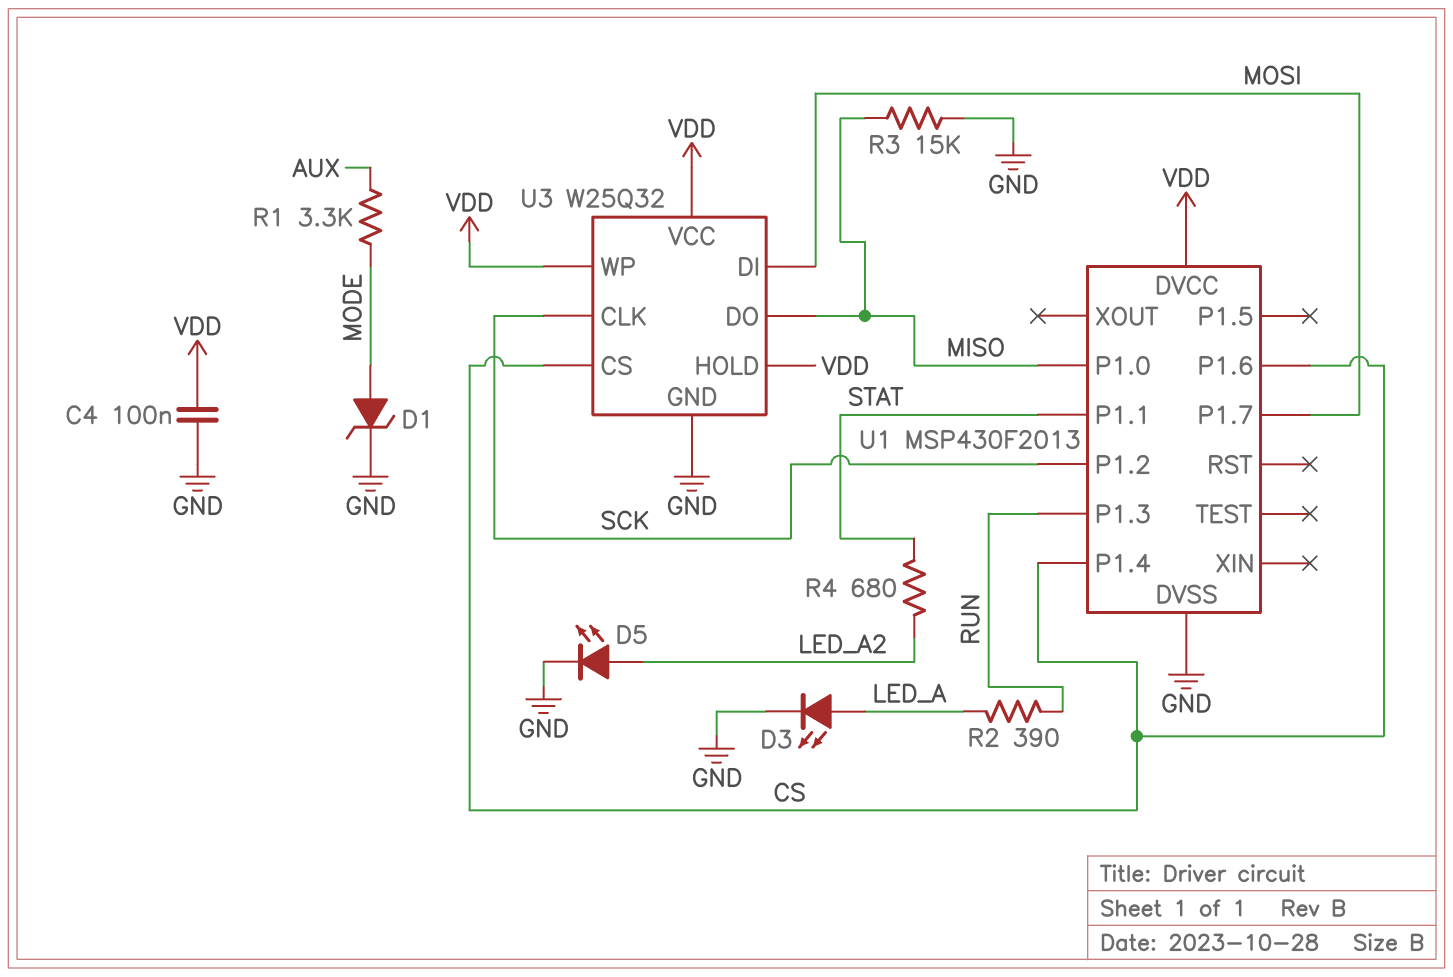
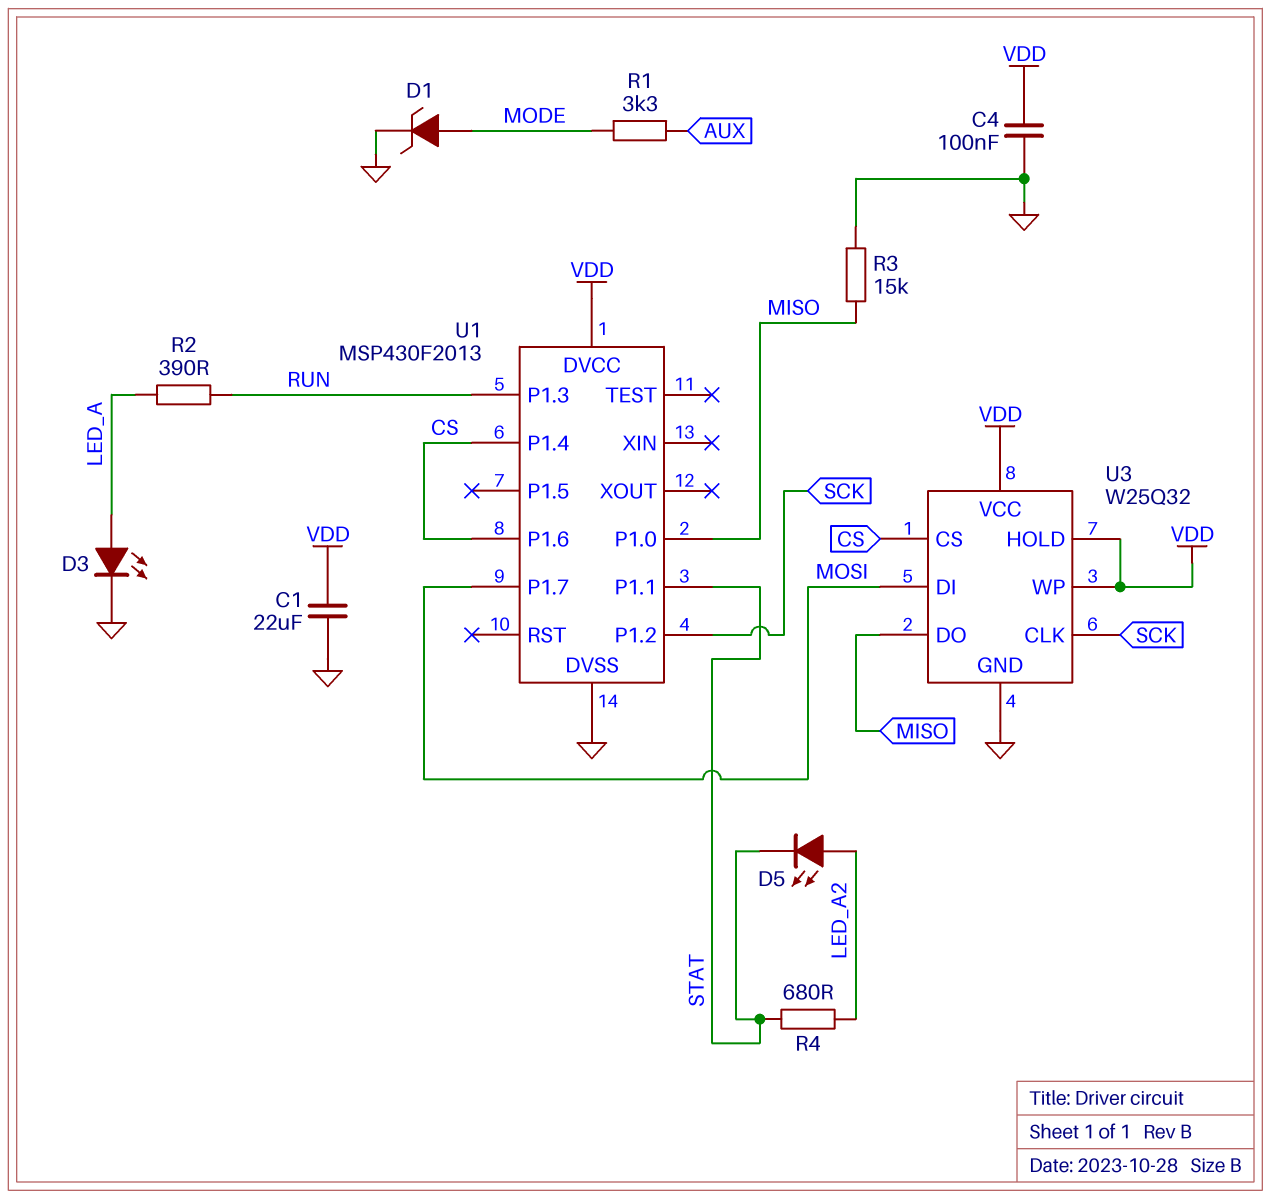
C1: none -> 22uF (GND, VDD)
D5: LED (A LED_A2, K GND) -> LED (A LED_A2, K STAT)

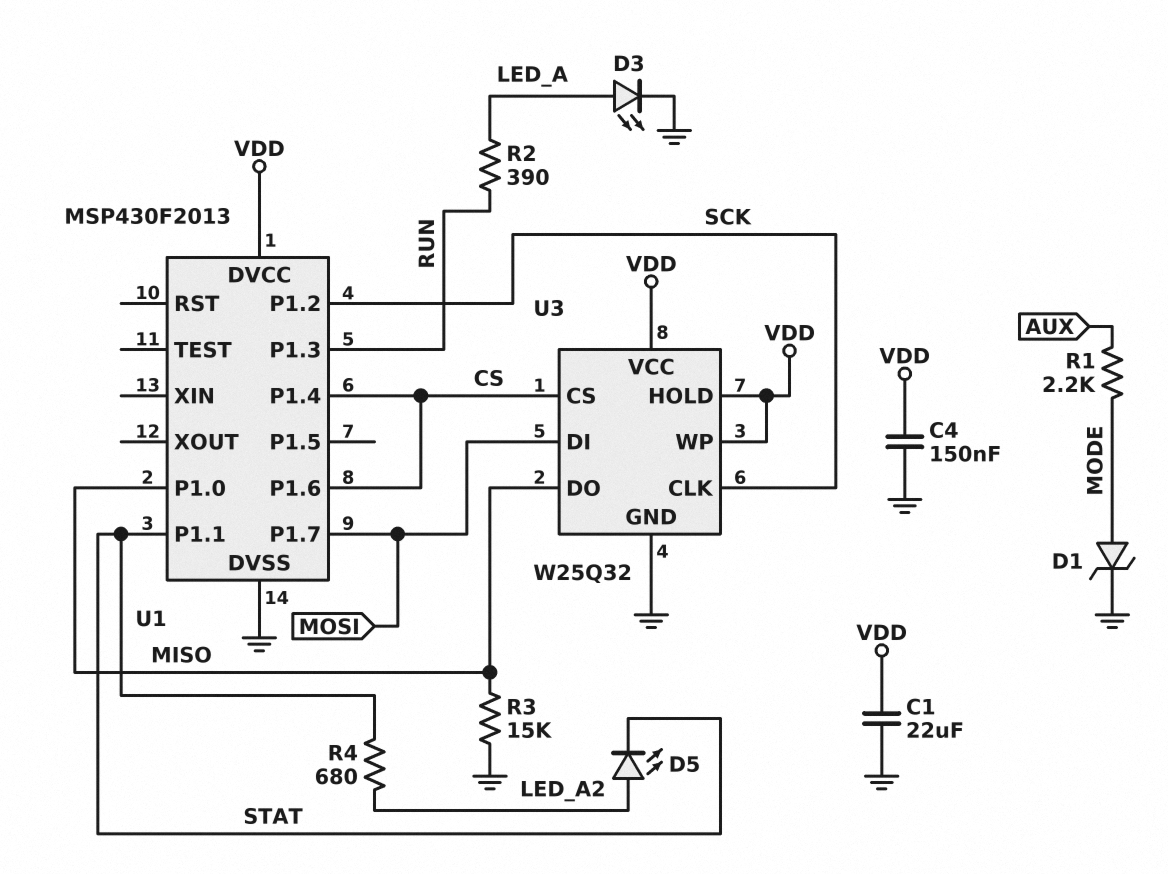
C4: 100nF (GND, VDD) -> 150nF (GND, VDD)
R1: 3.3k (AUX, MODE) -> 2.2k (AUX, MODE)

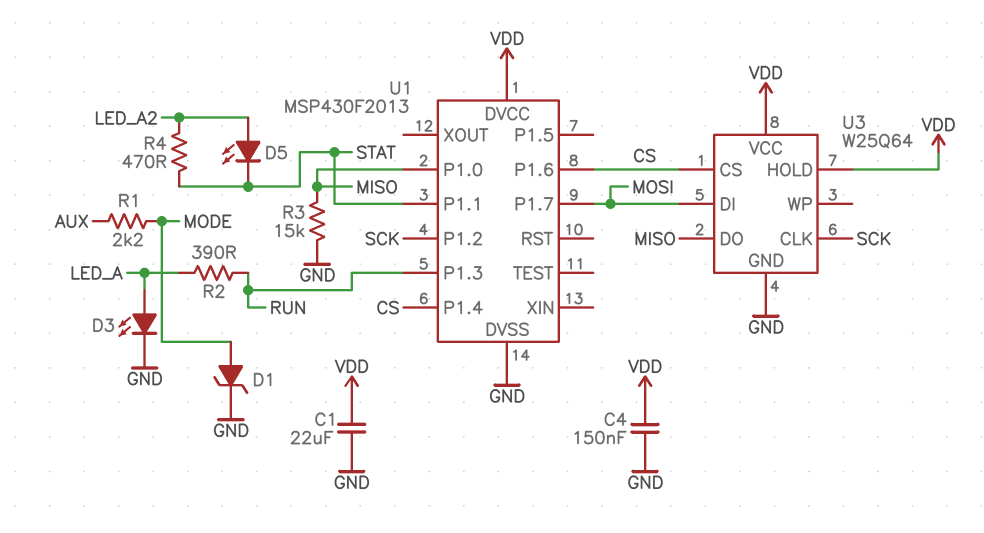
R4: 680 (LED_A2, STAT) -> 470 (LED_A2, STAT)
U3: W25Q32 -> W25Q64
U3 pin WP: VDD -> none

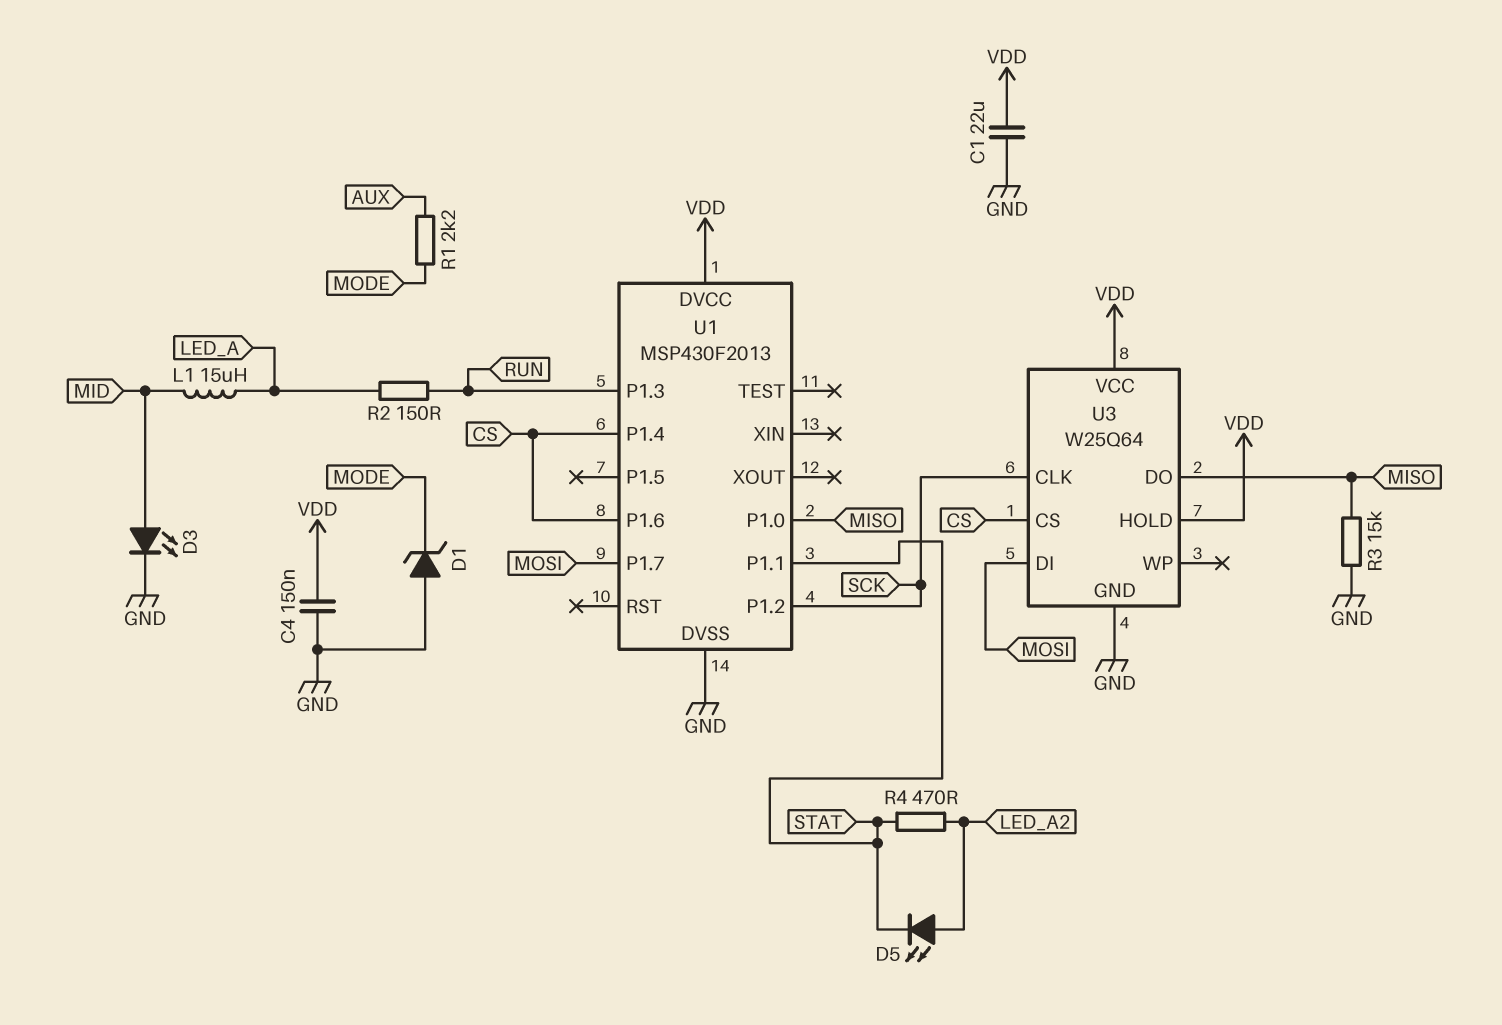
D1: zener (A MODE, K GND) -> zener (A GND, K MODE)
D3: LED (A LED_A, K GND) -> LED (A MID, K GND)
L1: none -> 15uH (LED_A, MID)
R2: 390 (LED_A, RUN) -> 150 (LED_A, RUN)

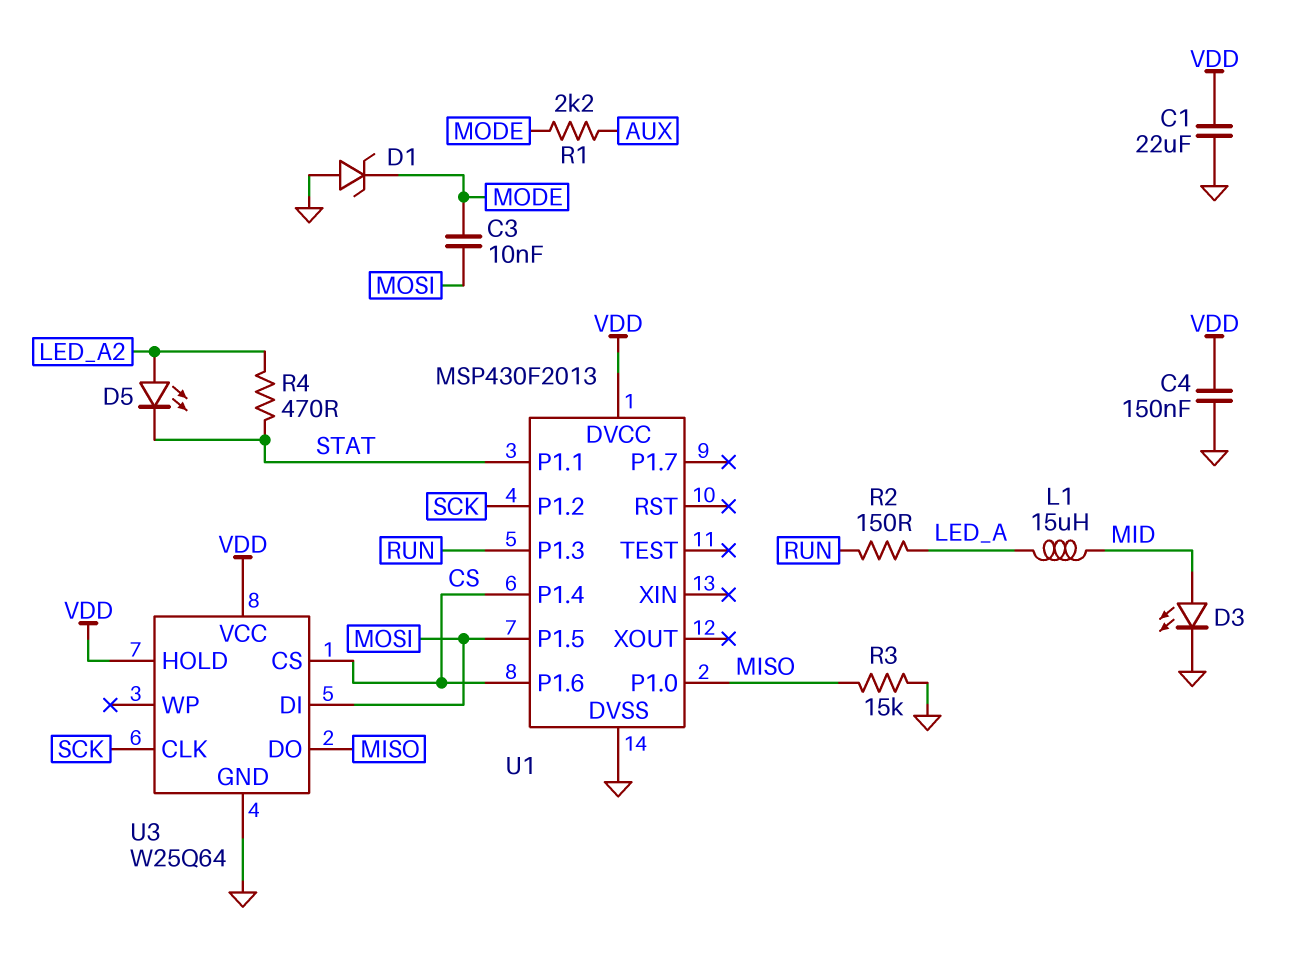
C3: none -> 10nF (MODE, MOSI)
U1 pin P1.5: none -> MOSI
U1 pin P1.7: MOSI -> none

